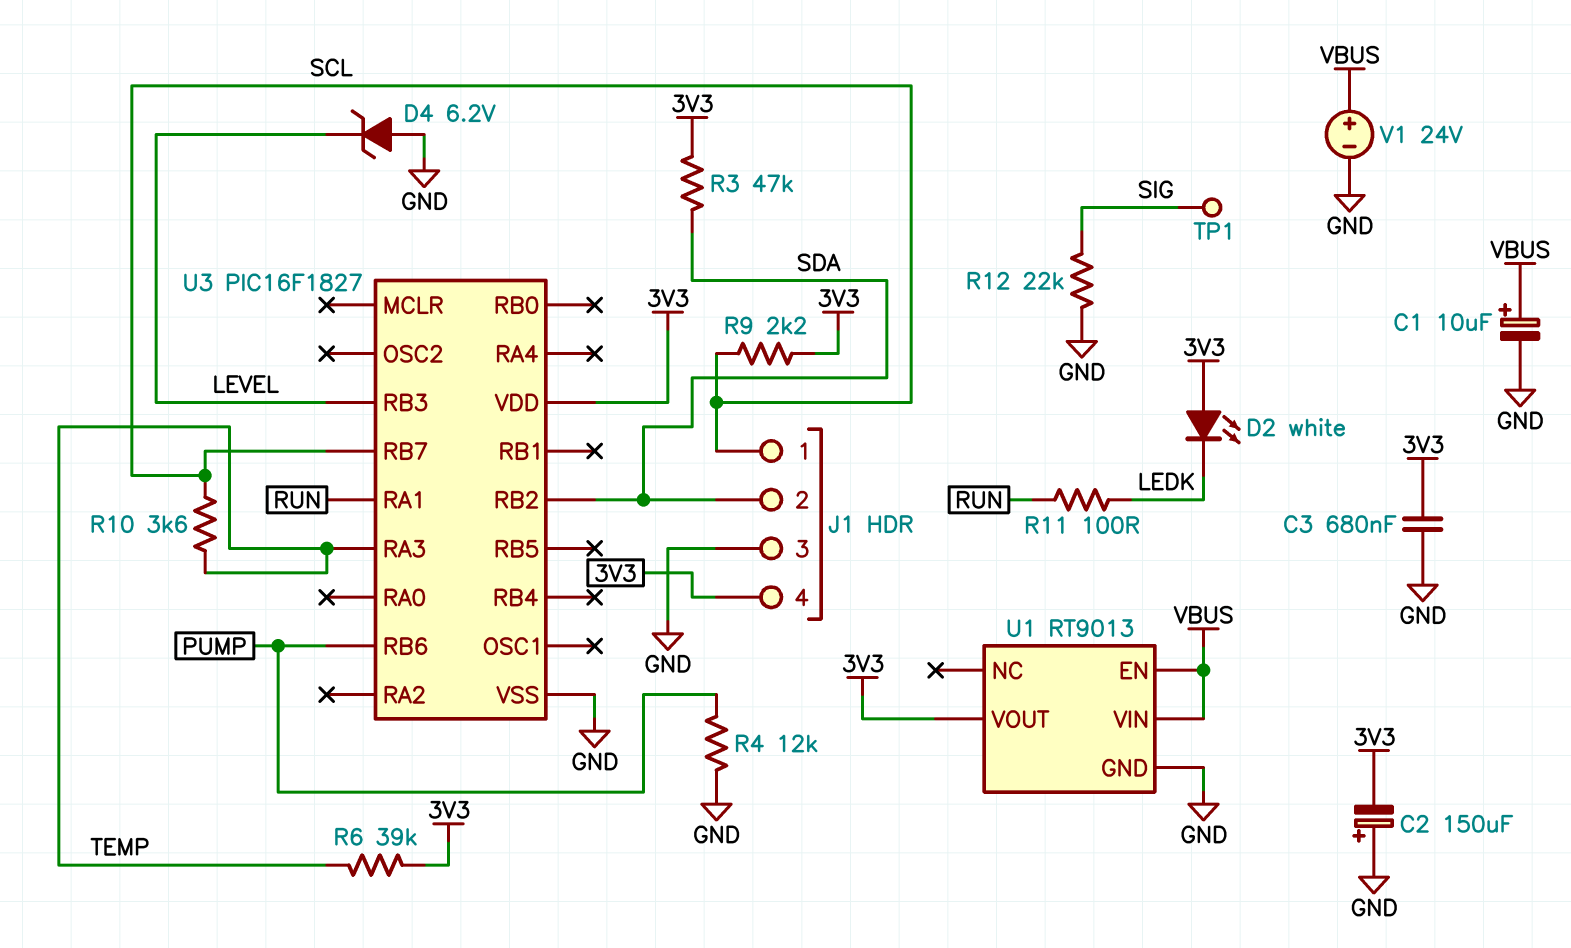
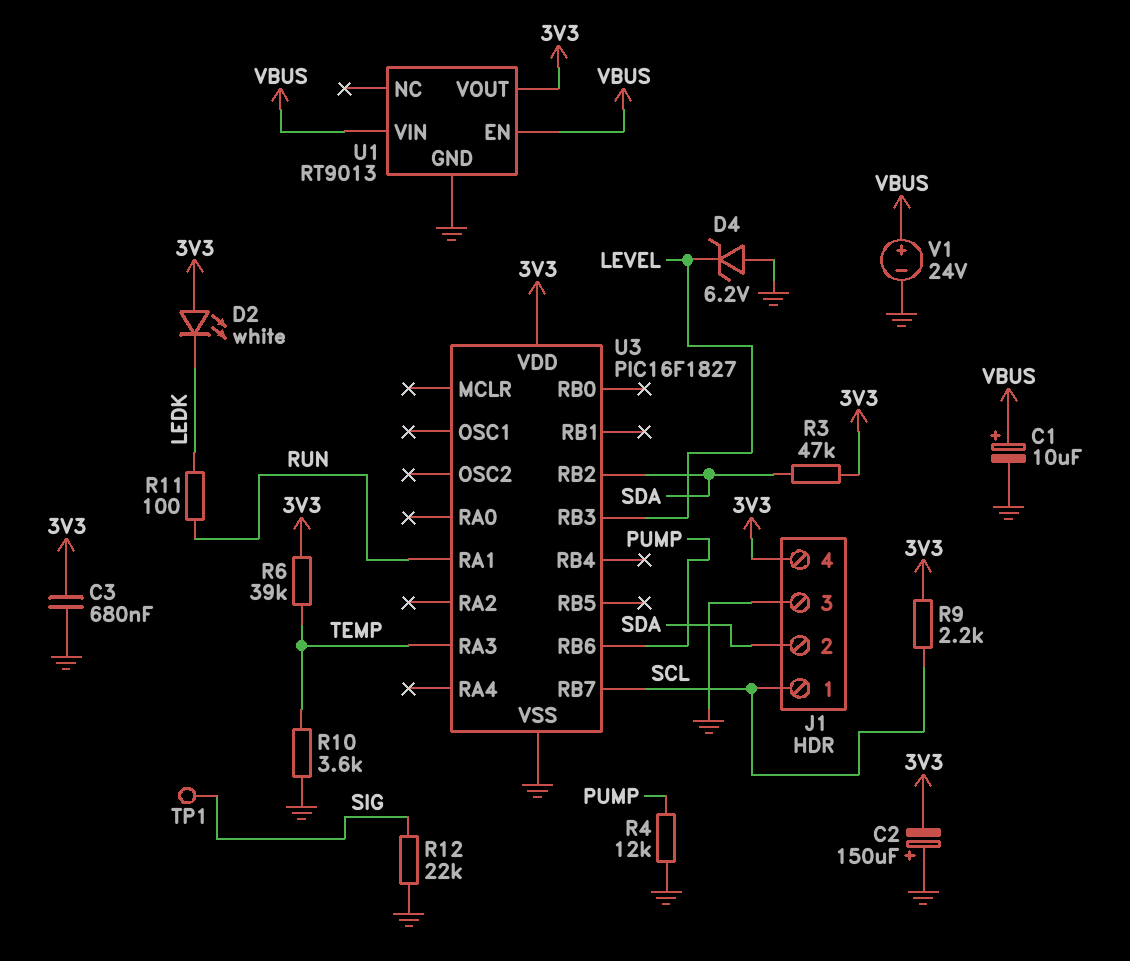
R10: 3.6k (SCL, TEMP) -> 3.6k (GND, TEMP)

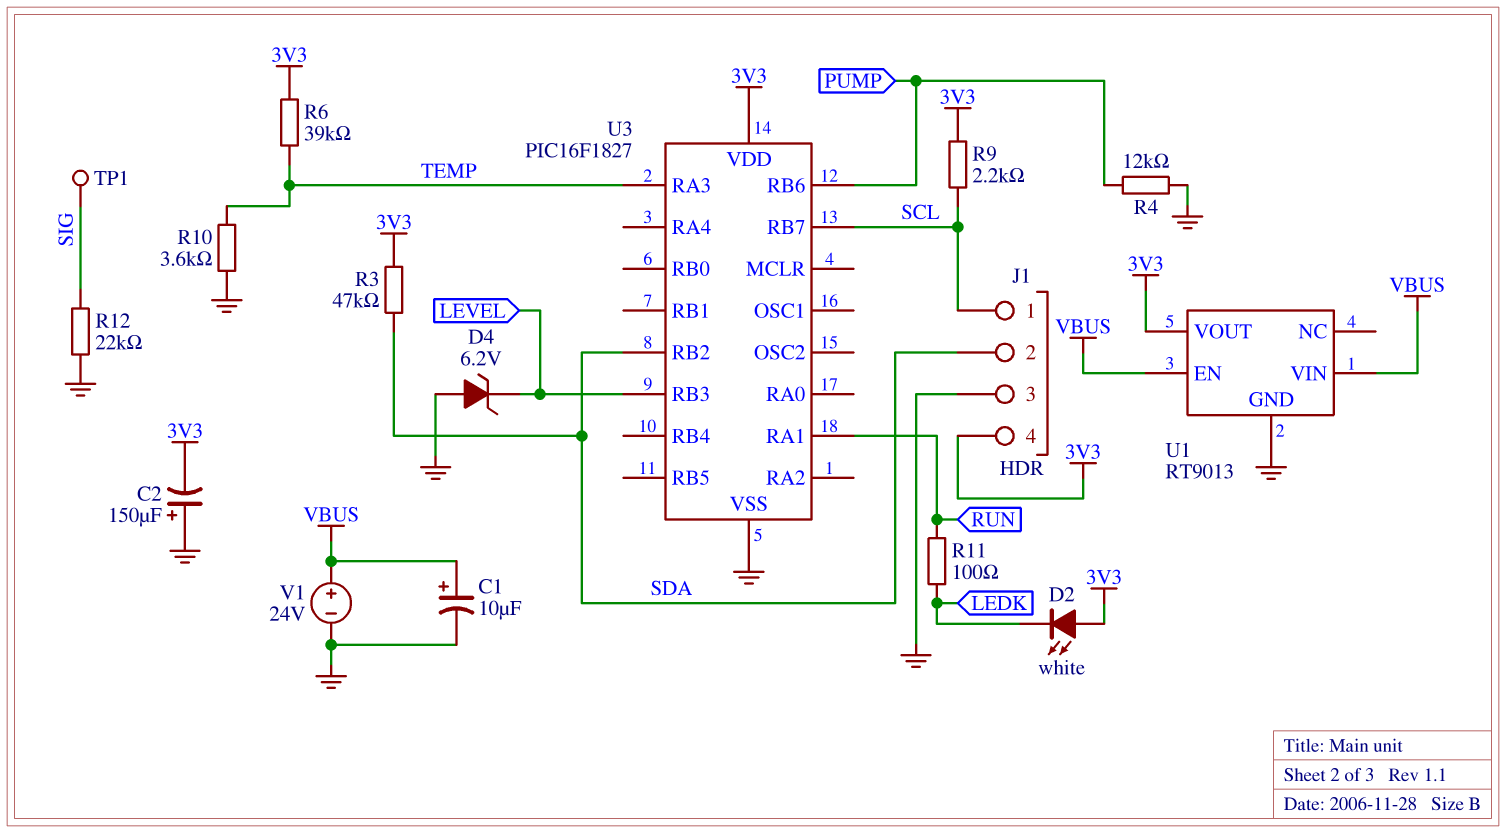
C3: 680nF (3V3, GND) -> none

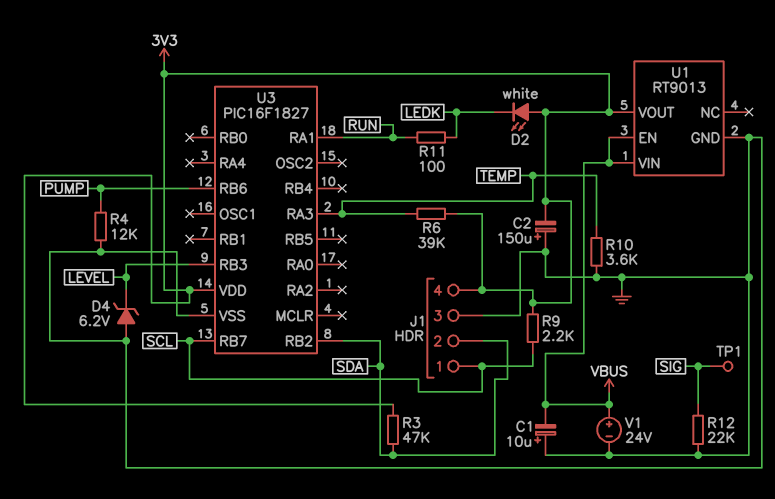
C1: 10uF (plus VBUS, minus GND) -> 10uF (plus GND, minus VBUS)

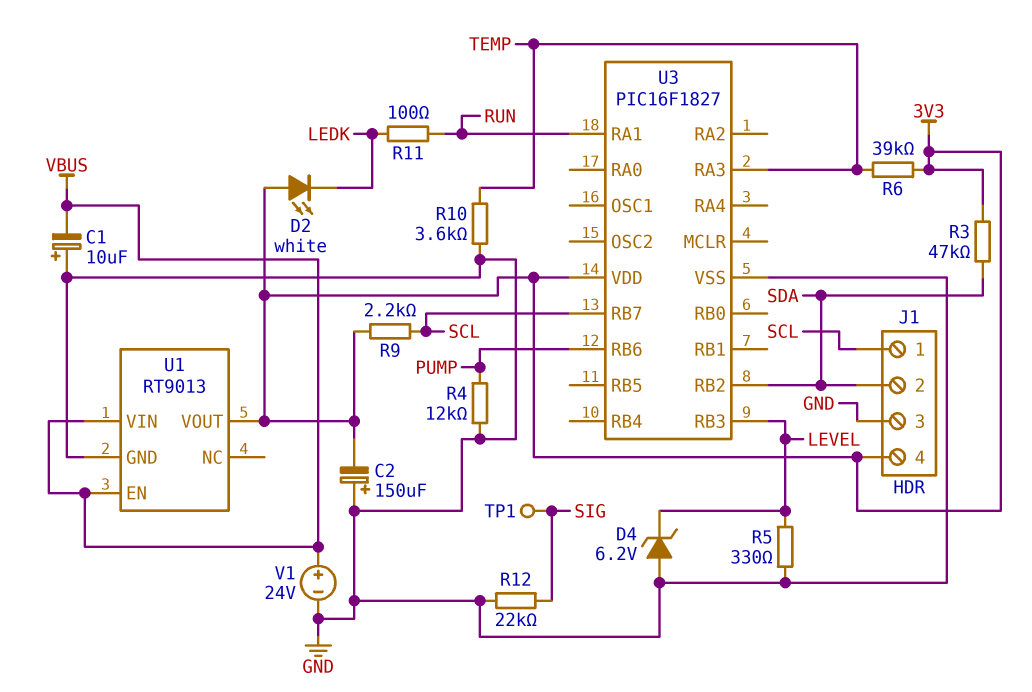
R5: none -> 330 (GND, LEVEL)

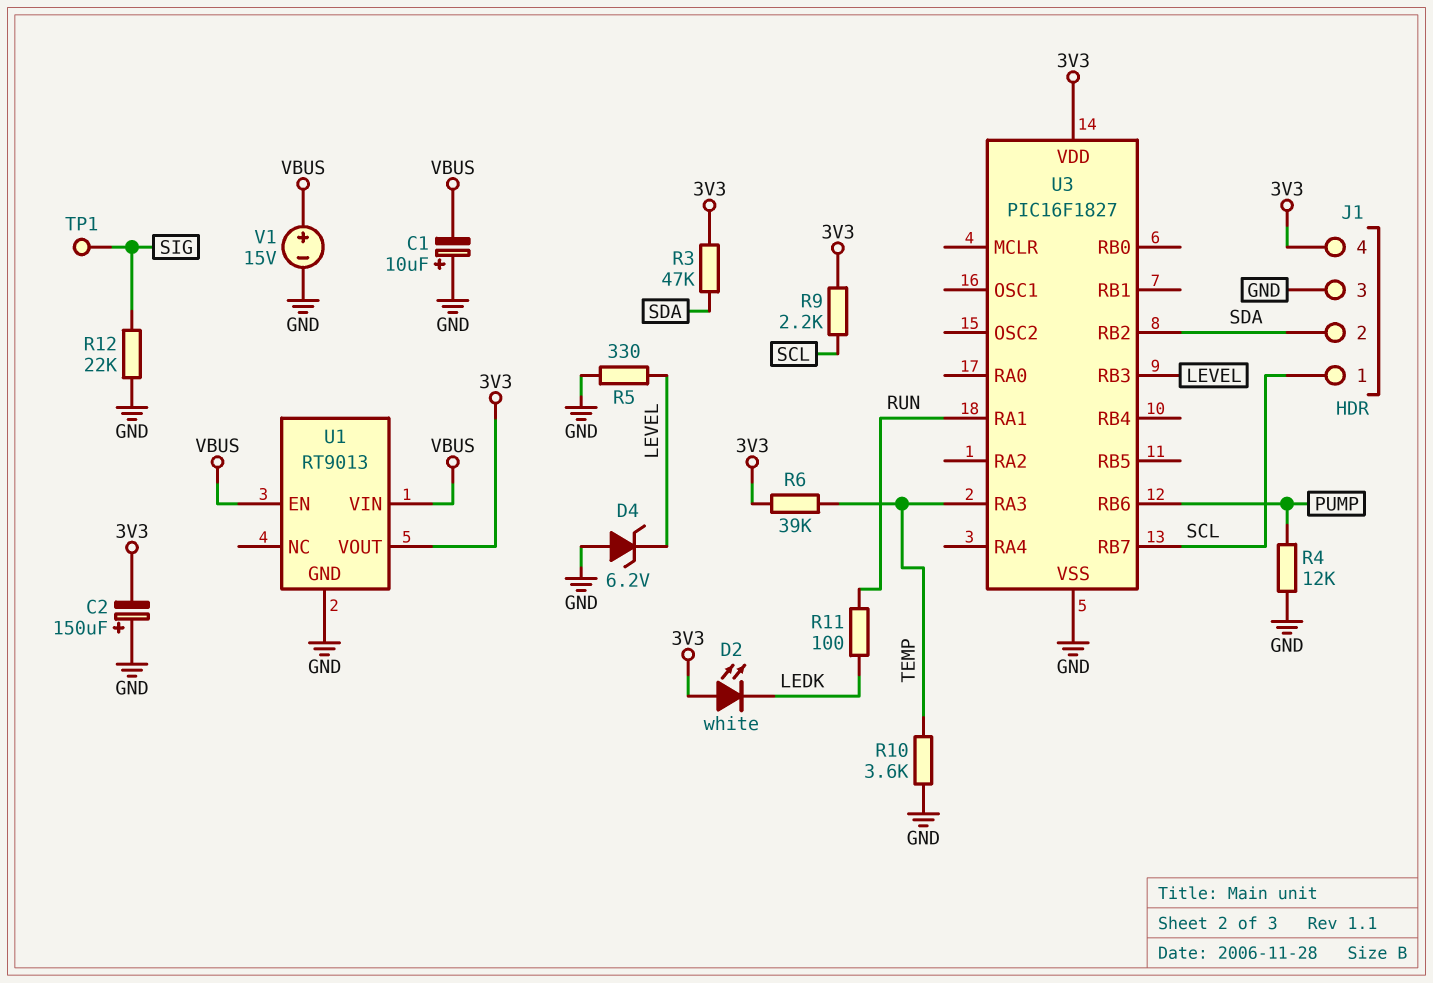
V1: 24V (plus VBUS, minus GND) -> 15V (plus VBUS, minus GND)

